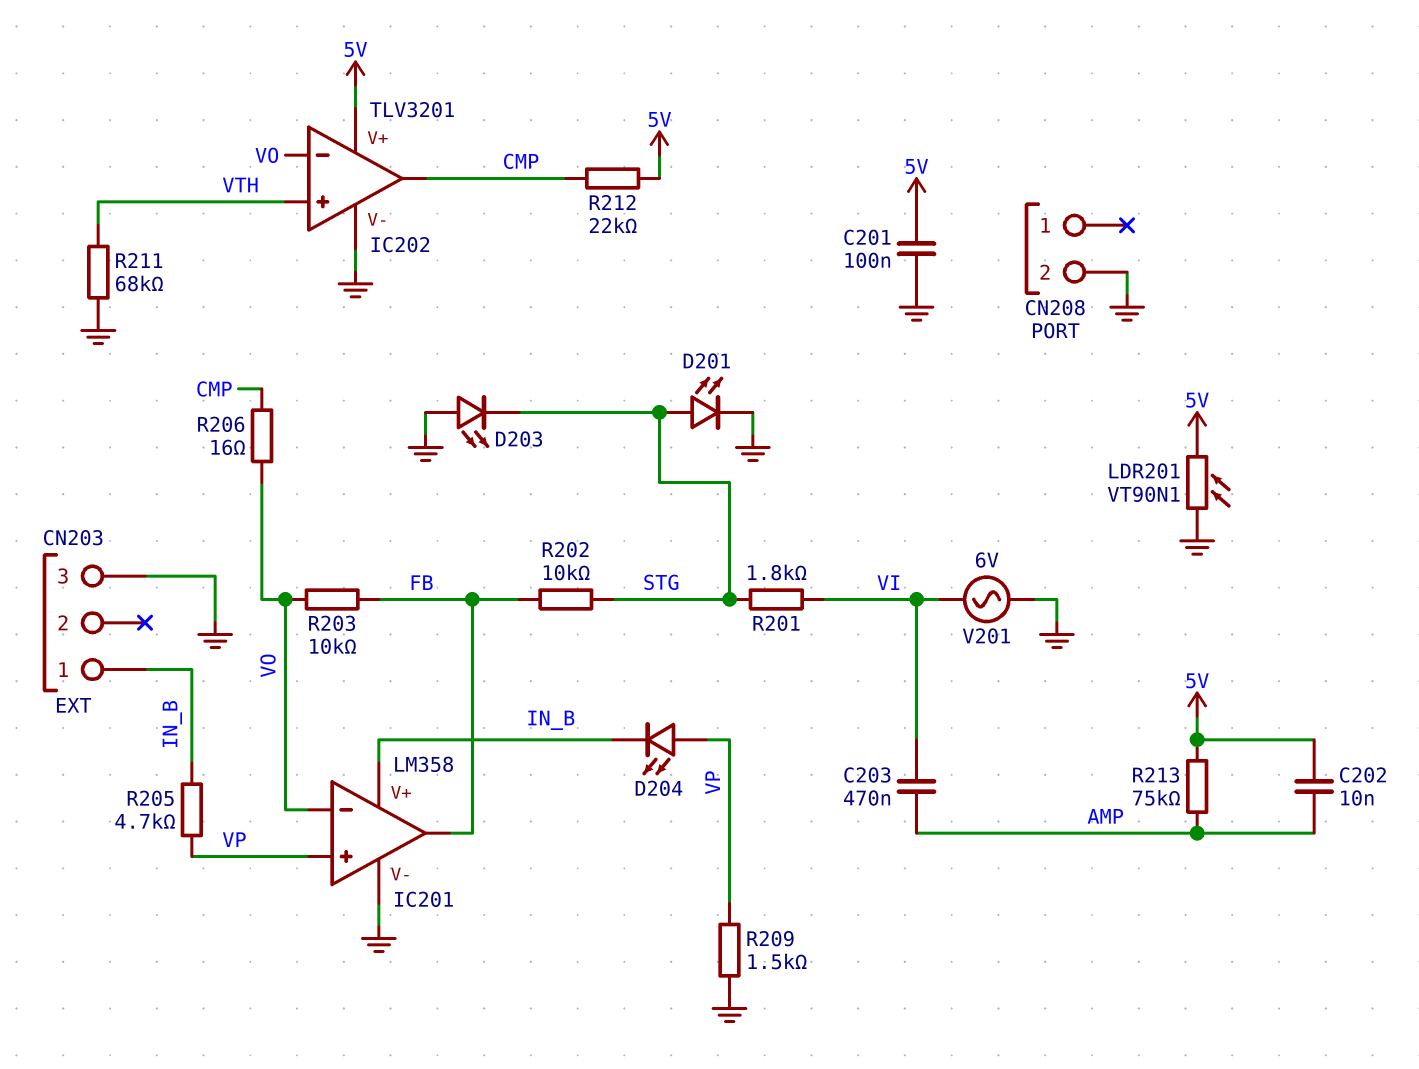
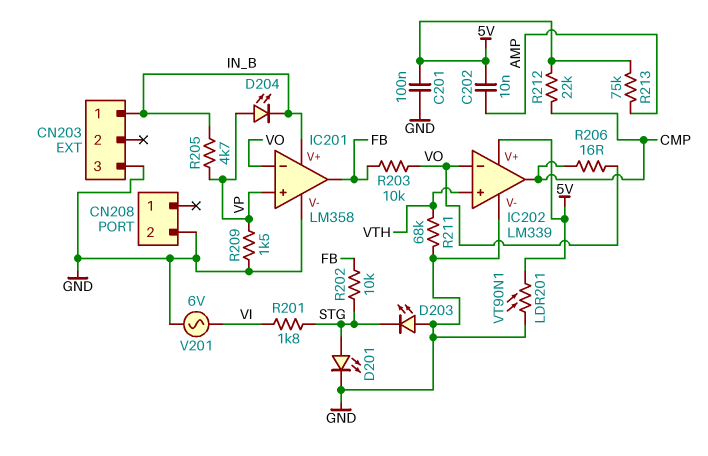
C203: 470nF (AMP, VI) -> none
IC202: TLV3201 -> LM339

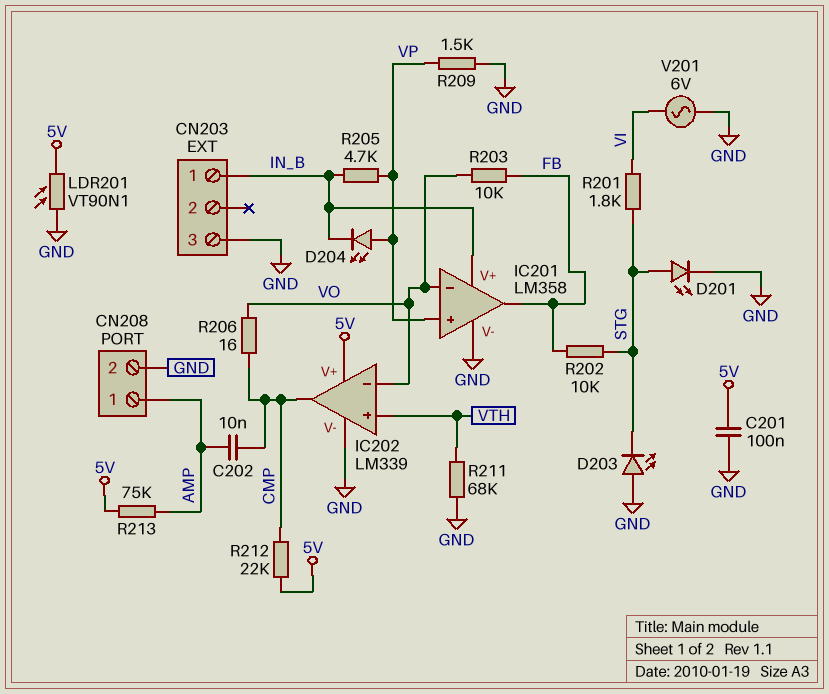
C202: 10nF (5V, AMP) -> 10nF (AMP, CMP)
CN208 pin 1: none -> AMP

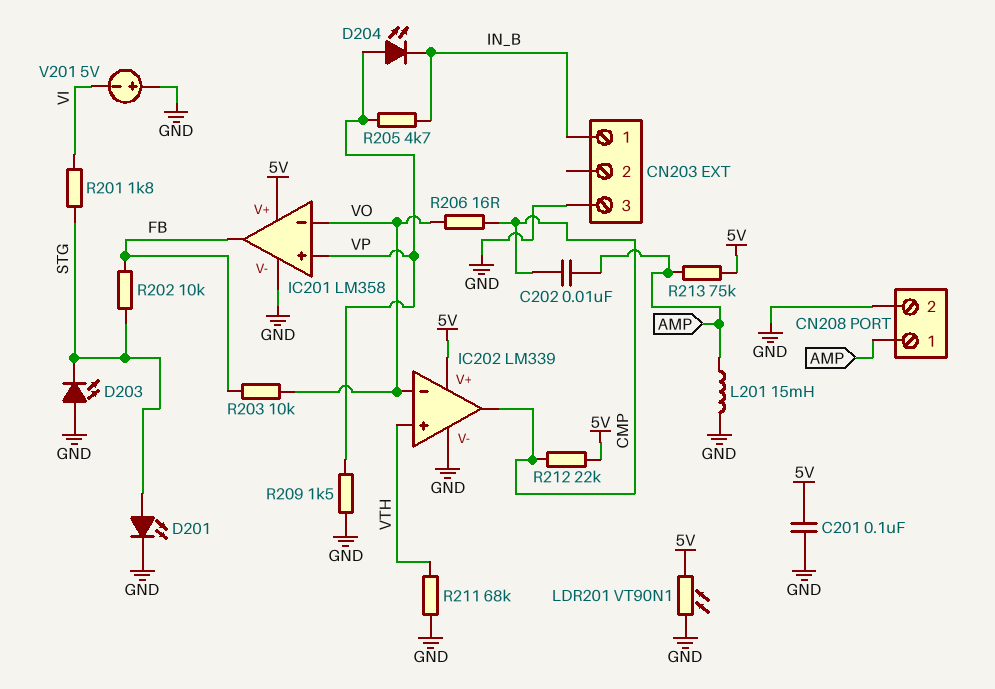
IC201 pin V+: IN_B -> 5V
L201: none -> 15mH (AMP, GND)
V201: AC 6V (GND, VI) -> 5V (plus GND, minus VI)

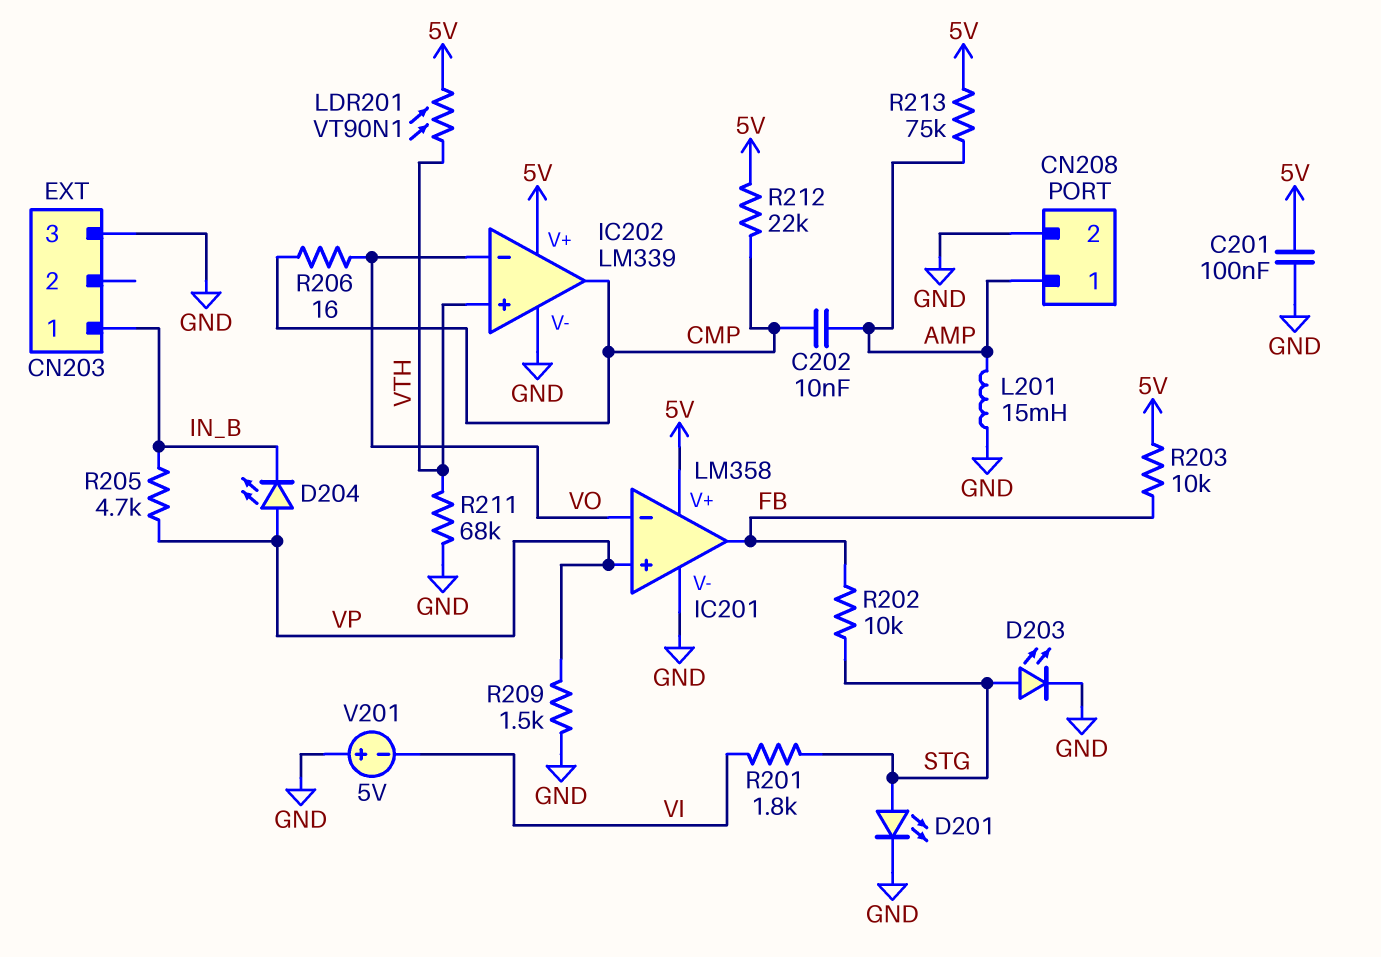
D203: LED (A GND, K STG) -> LED (A STG, K GND)
LDR201: VT90N1 (5V, GND) -> VT90N1 (5V, VTH)
R203: 10k (FB, VO) -> 10k (5V, FB)

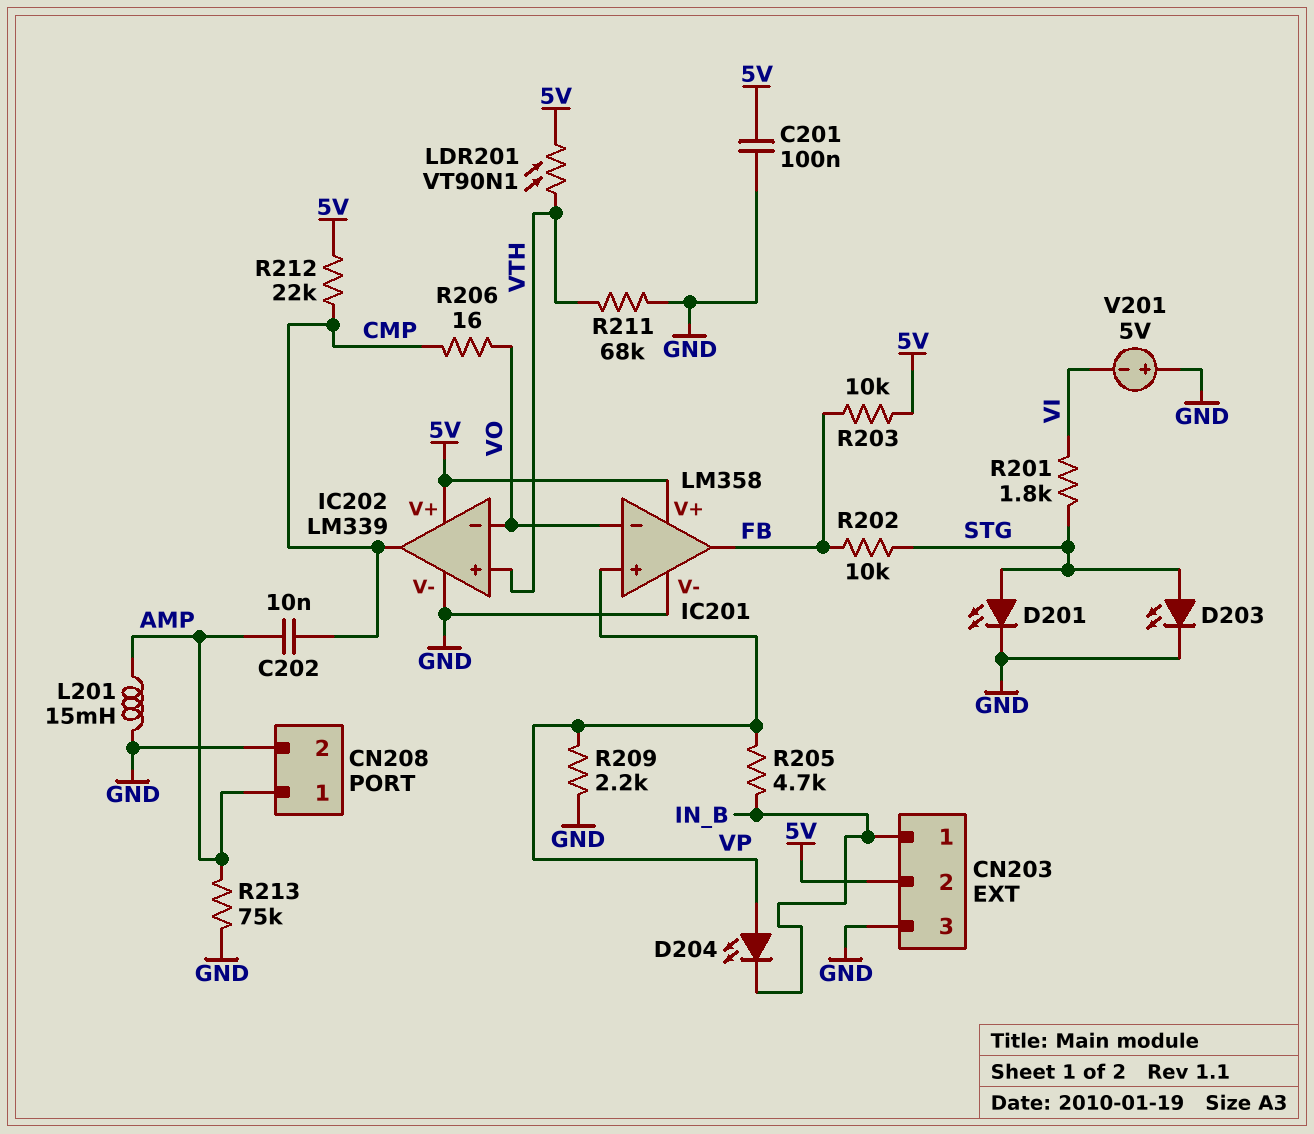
CN203 pin 2: none -> 5V
R209: 1.5k (GND, VP) -> 2.2k (GND, VP)
R213: 75k (5V, AMP) -> 75k (AMP, GND)

